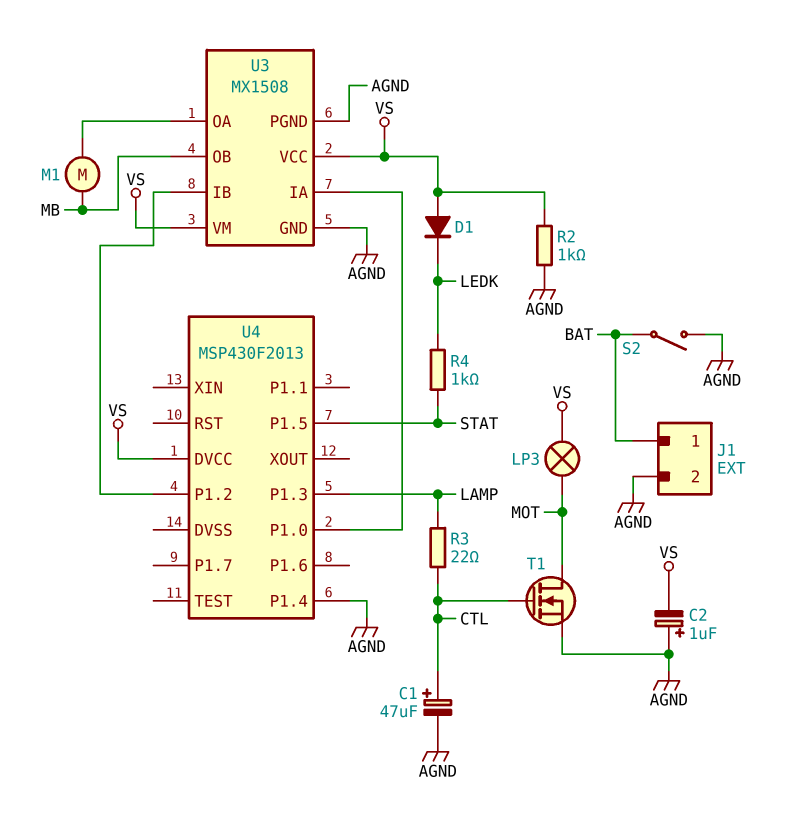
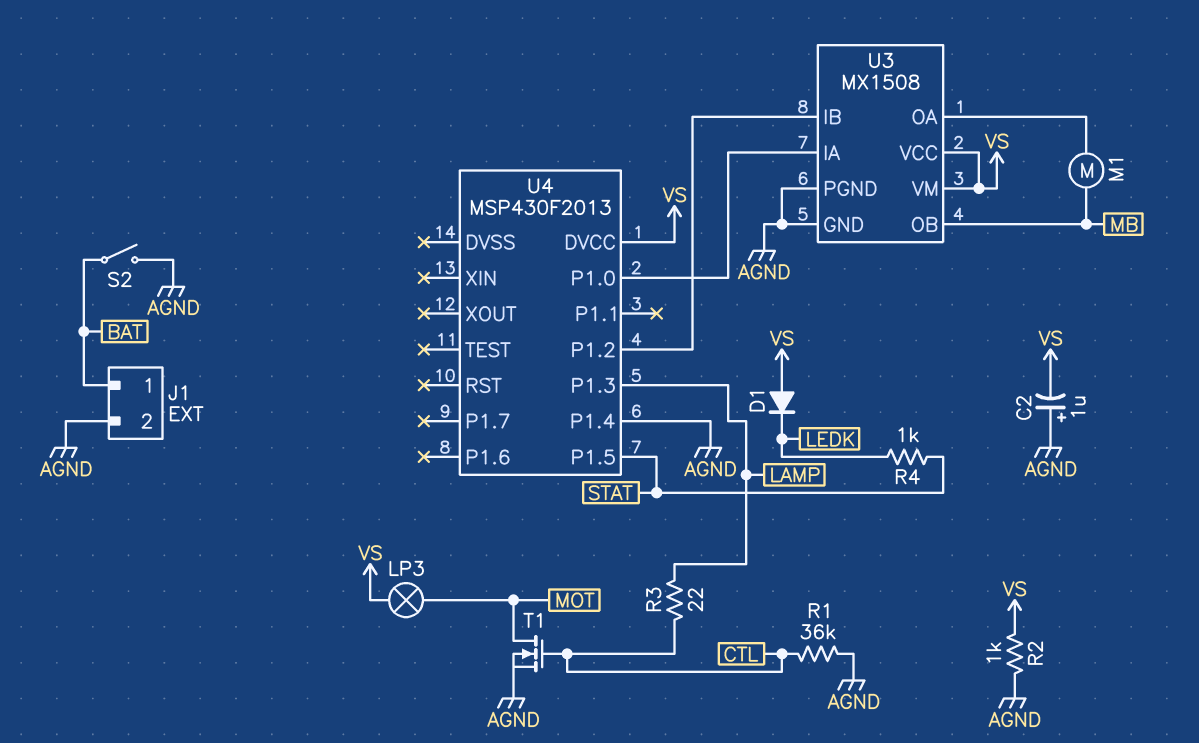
C1: 47uF (plus CTL, minus AGND) -> none
R1: none -> 36k (AGND, CTL)

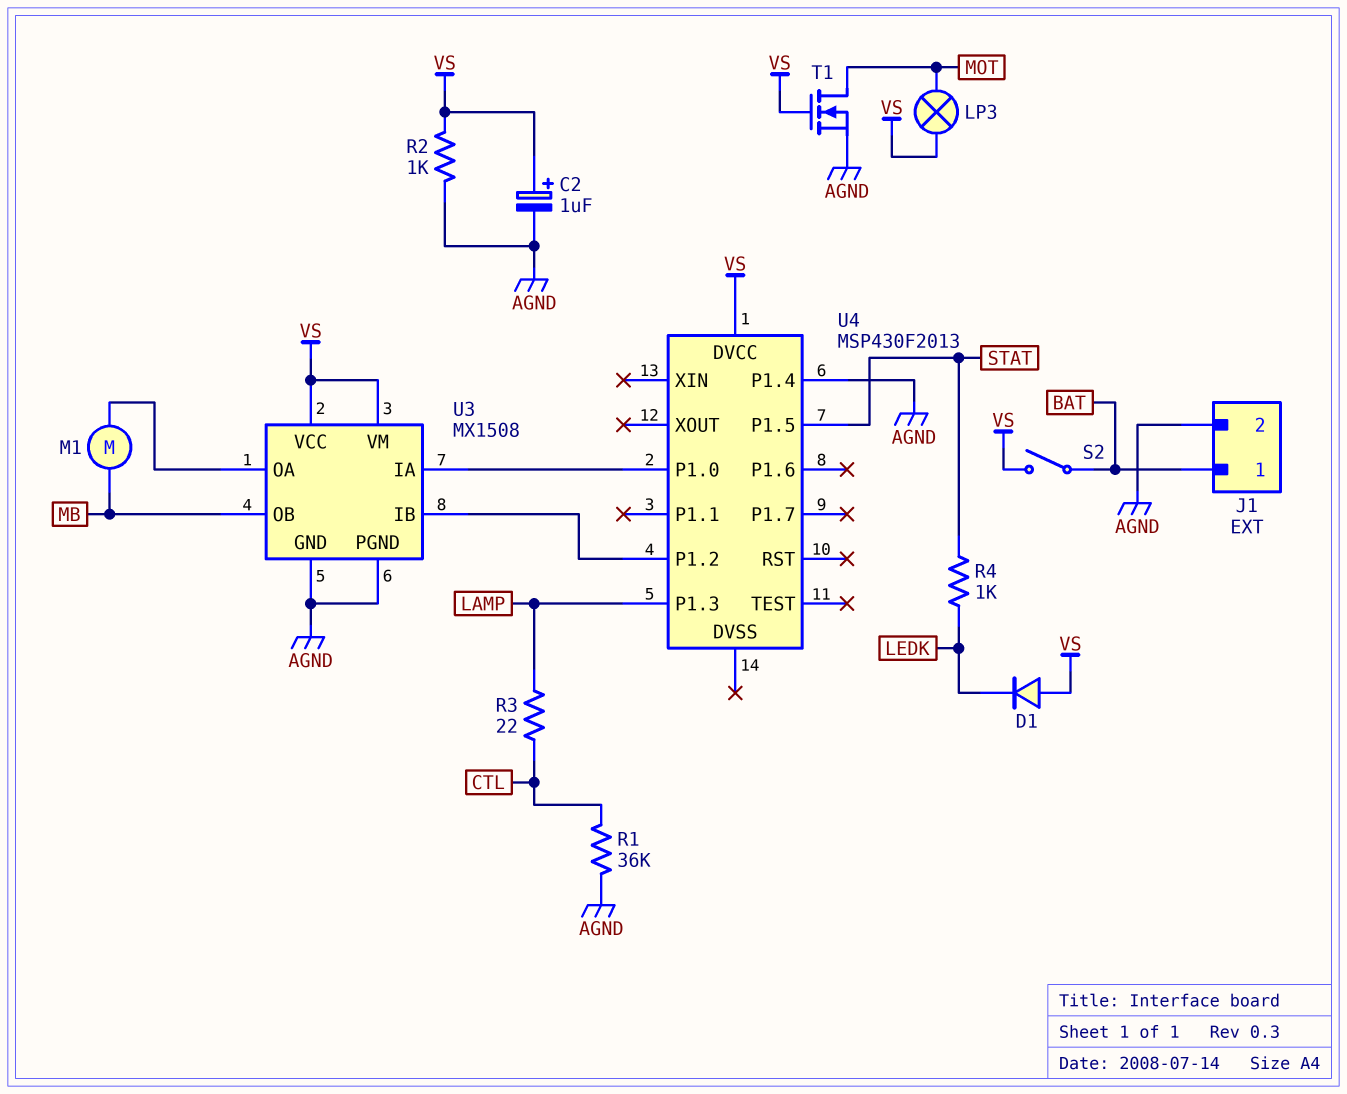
C2: 1uF (plus AGND, minus VS) -> 1uF (plus VS, minus AGND)
S2: switch (AGND, BAT) -> switch (BAT, VS)
T1: NMOS (G CTL, D MOT, S AGND) -> NMOS (G VS, D MOT, S AGND)

